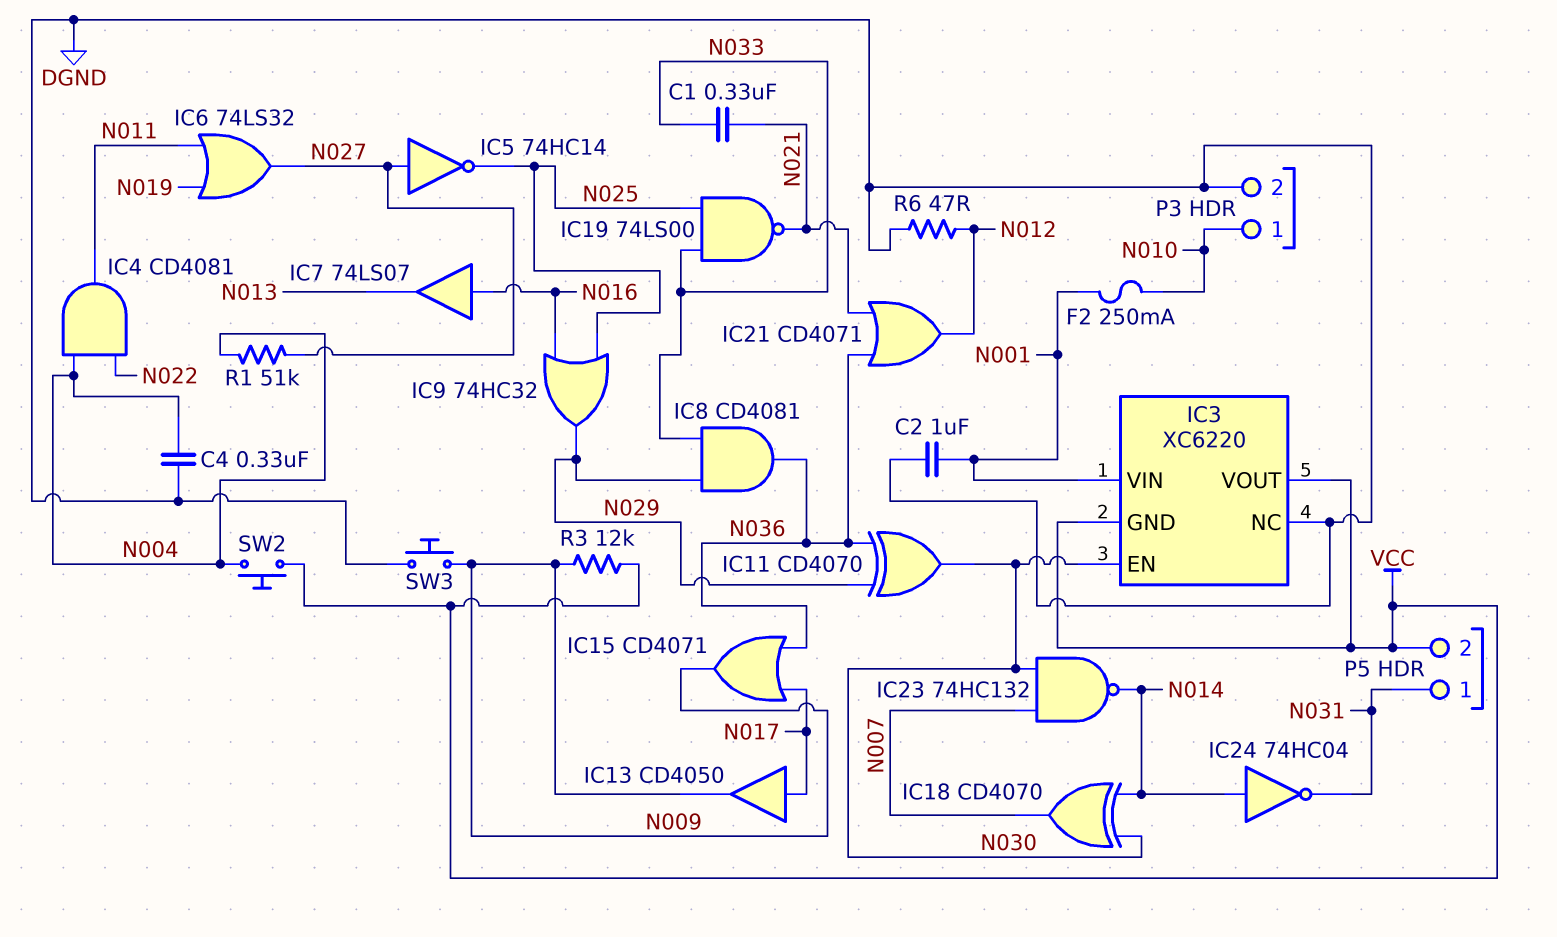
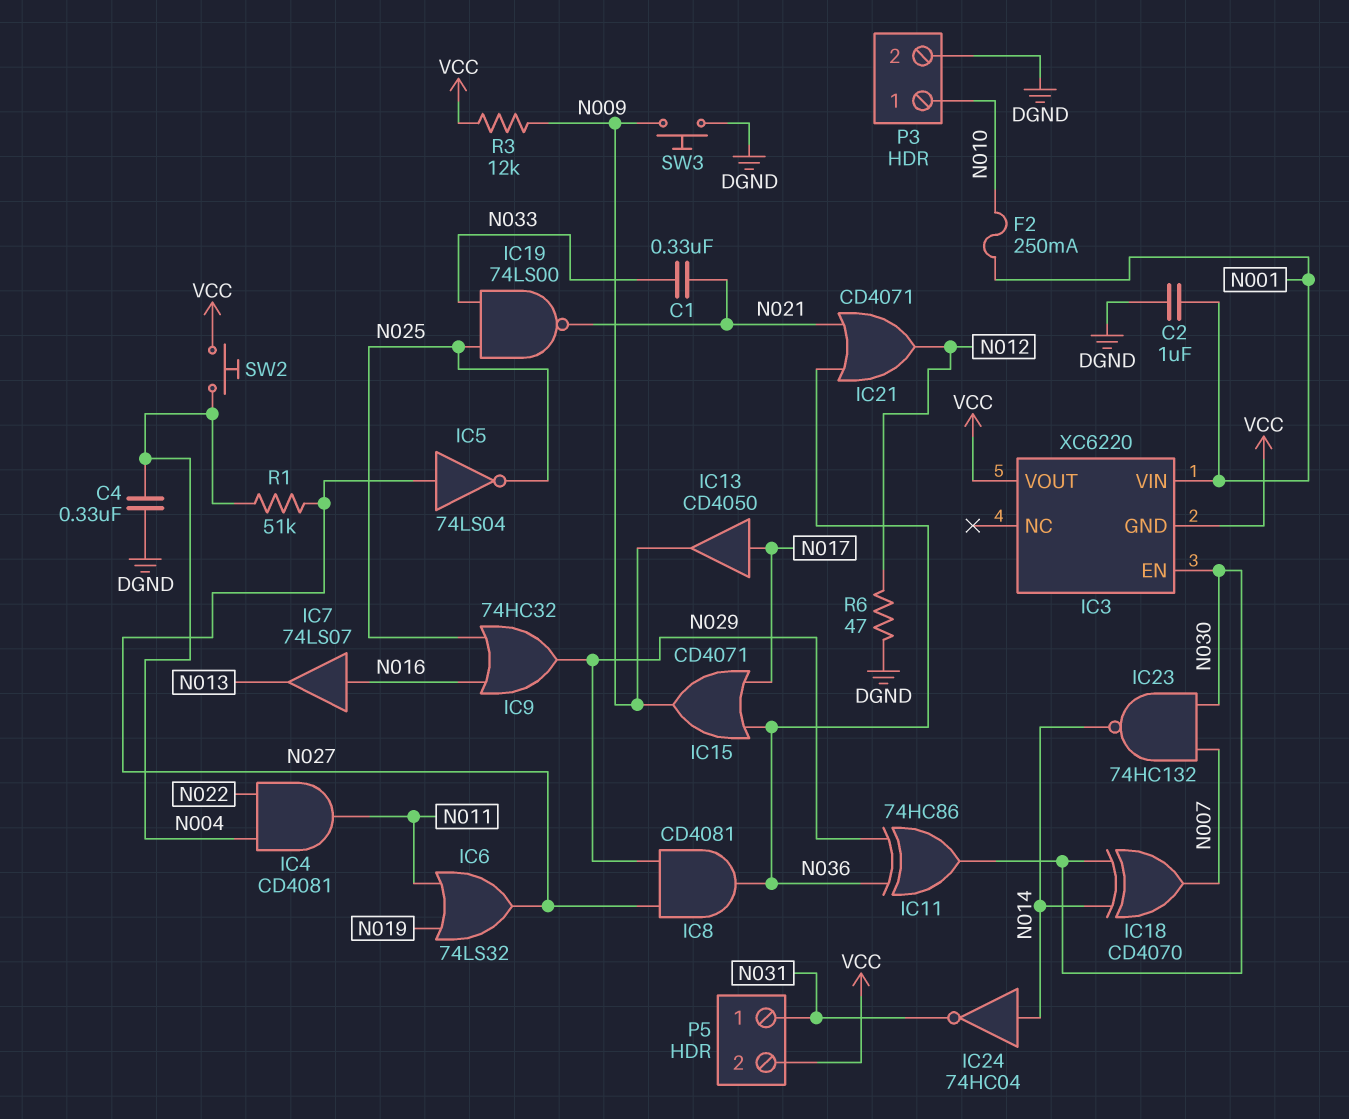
IC3 pin NC: DGND -> none
IC5: NOT 74HC14 (in N027, out N025) -> NOT 74LS04 (in N027, out N025)
IC8: AND CD4081 (in N029, in N033, out N036) -> AND CD4081 (in N027, in N029, out N036)
IC11: XOR CD4070 (in N029, in N036, out N030) -> XOR 74HC86 (in N029, in N036, out N030)

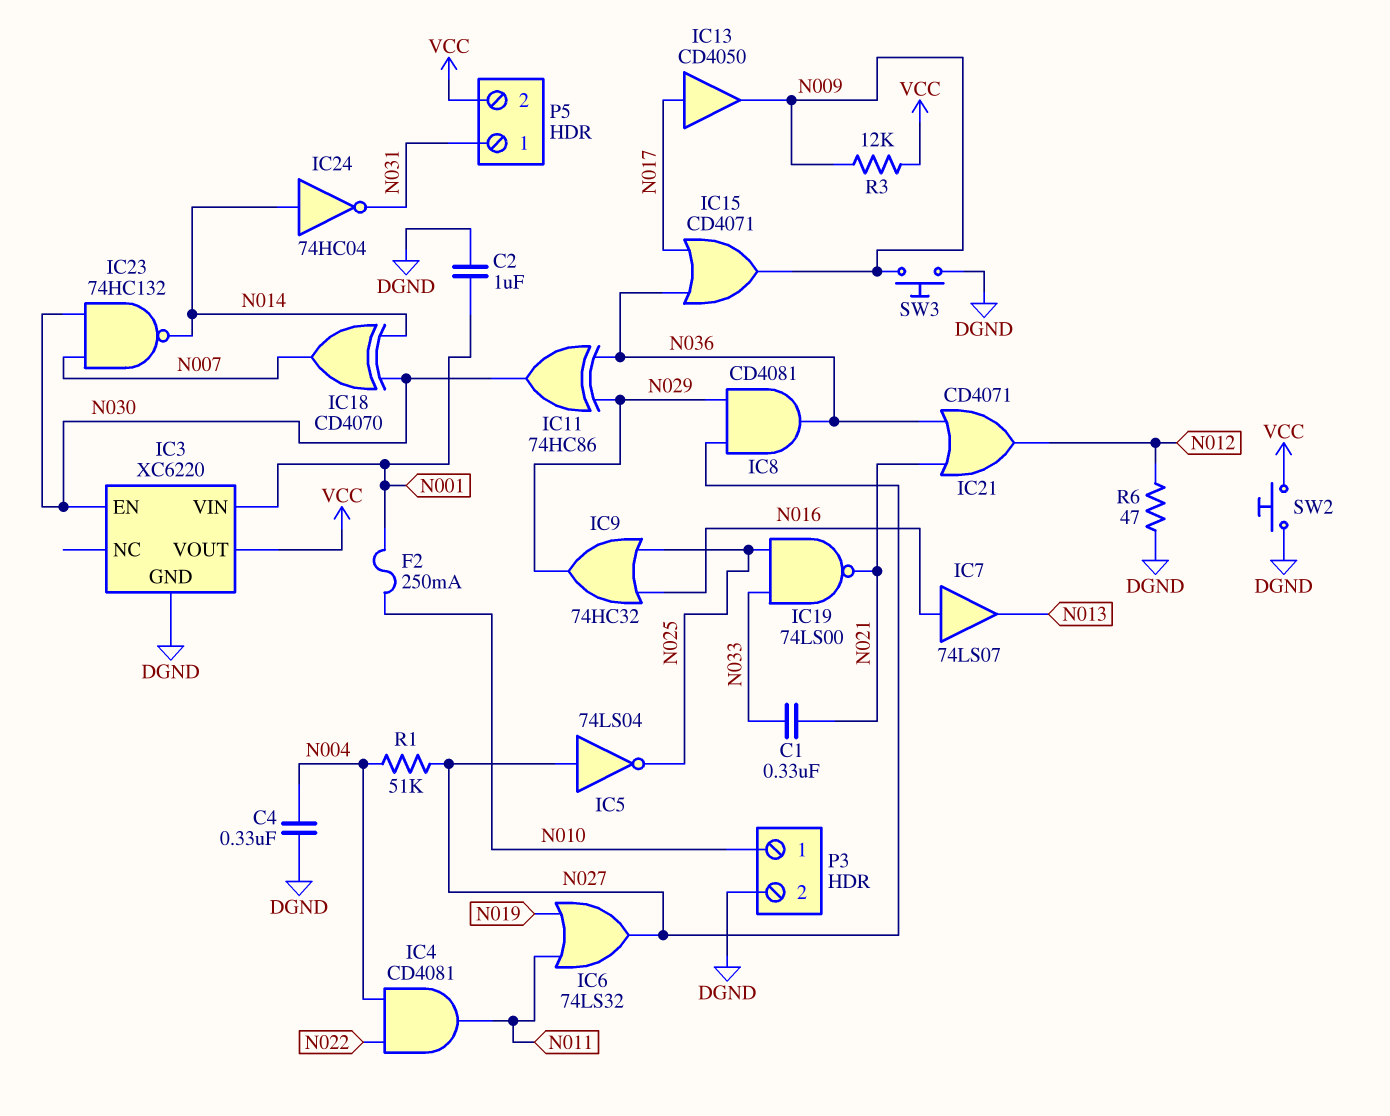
IC3 pin GND: VCC -> DGND
SW2: button (N004, VCC) -> button (DGND, VCC)

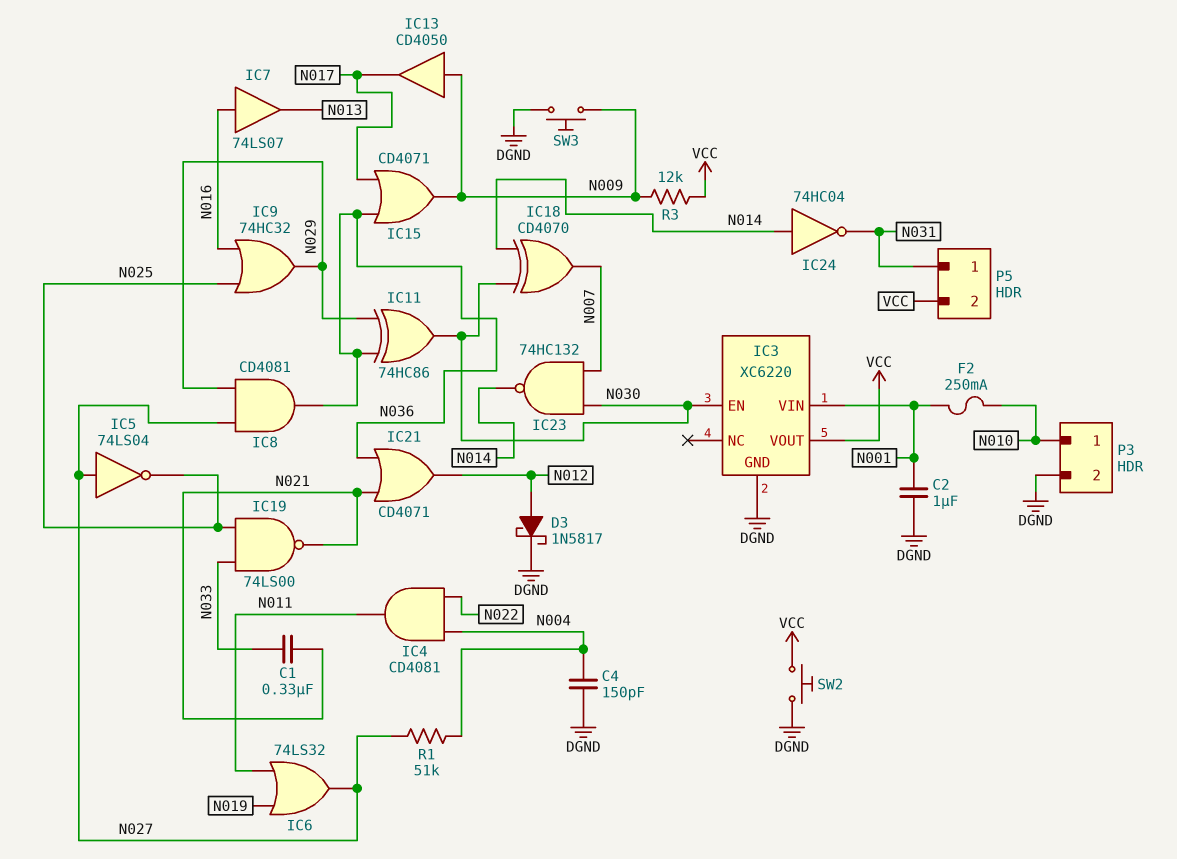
C4: 330nF (DGND, N004) -> 150pF (DGND, N004)
D3: none -> schottky 1N5817 (A N012, K DGND)
IC13: buffer CD4050 (in N017, out N009) -> buffer CD4050 (in N009, out N017)
R6: 47 (DGND, N012) -> none

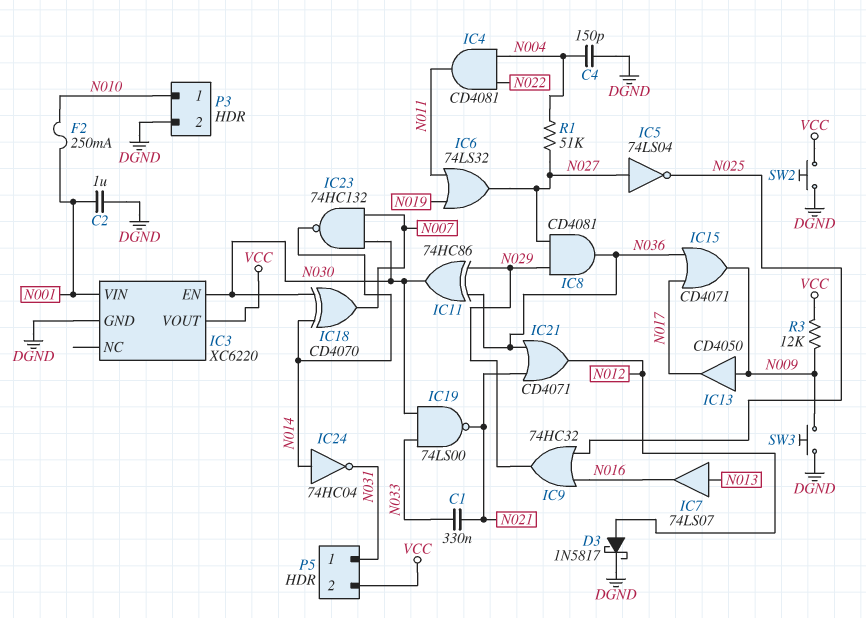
IC7: buffer 74LS07 (in N016, out N013) -> buffer 74LS07 (in N013, out N016)
IC19: NAND 74LS00 (in N025, in N033, out N021) -> NAND 74LS00 (in N030, in N033, out N021)

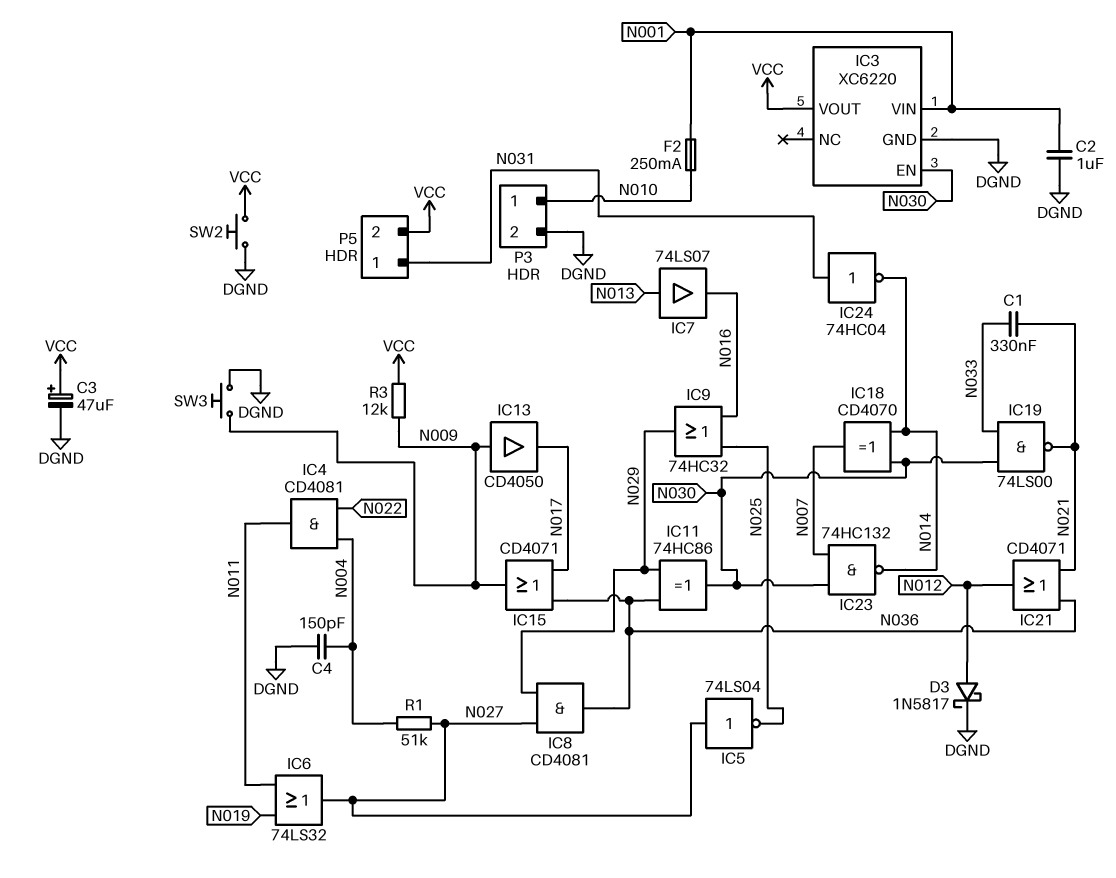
C3: none -> 47uF (plus VCC, minus DGND)
IC24: NOT 74HC04 (in N014, out N031) -> NOT 74HC04 (in N031, out N014)

